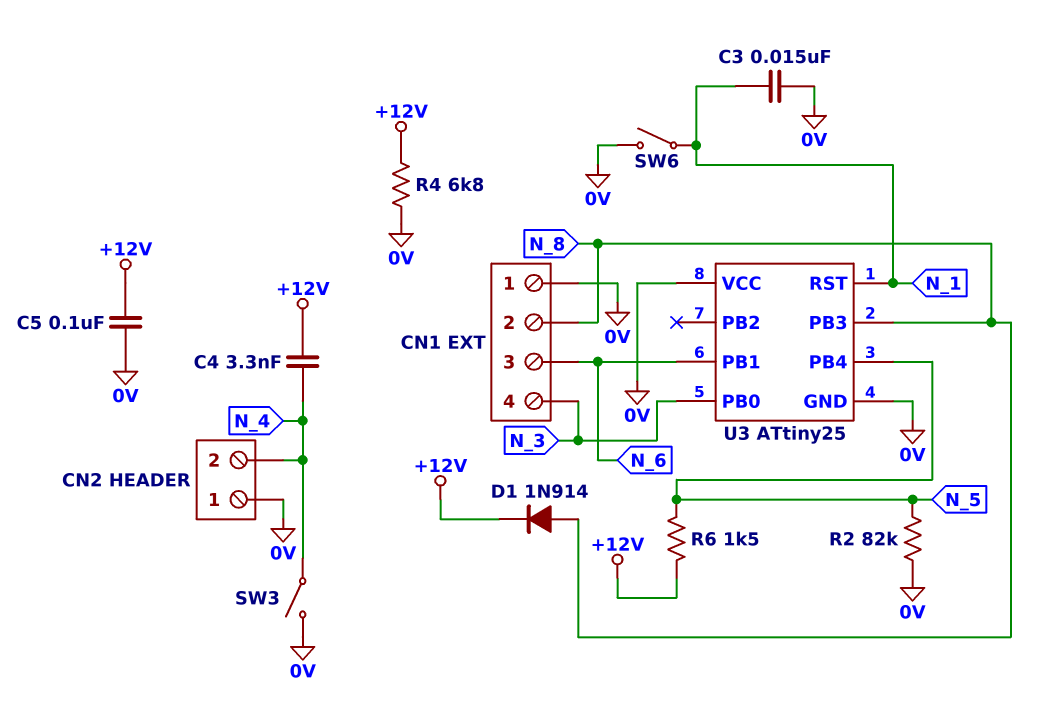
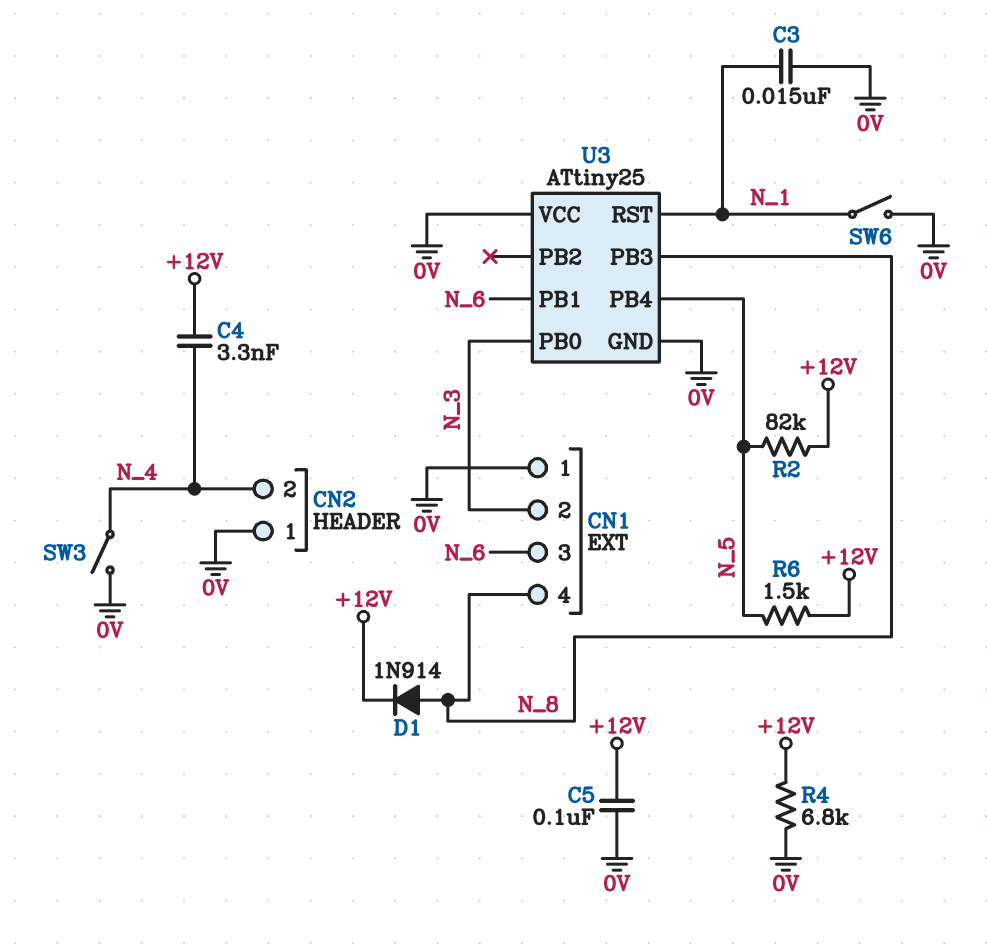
CN1 pin 2: N_8 -> N_3
CN1 pin 4: N_3 -> N_8
R2: 82k (0V, N_5) -> 82k (+12V, N_5)

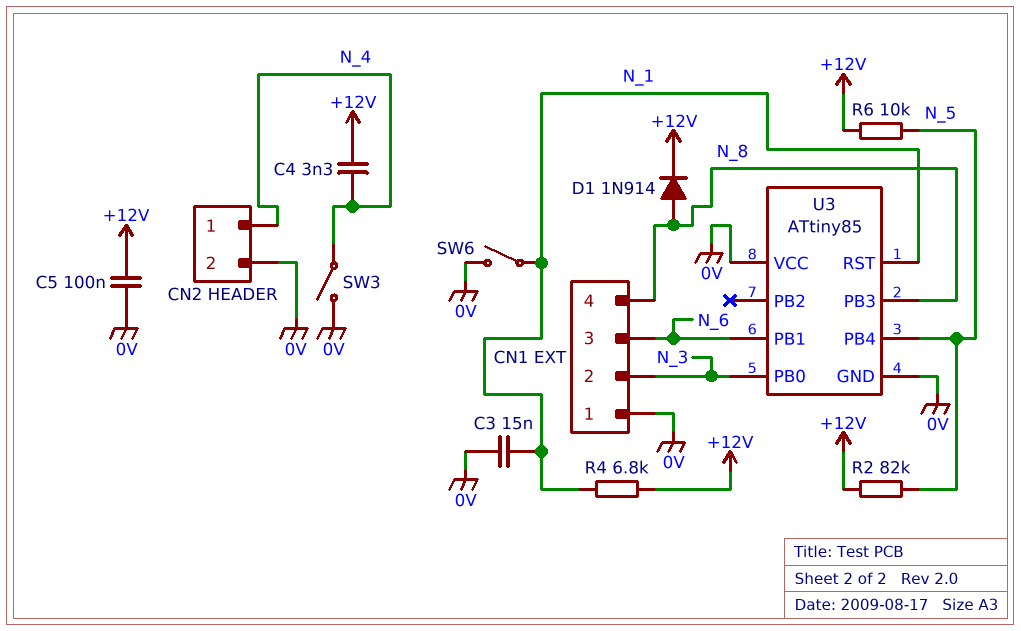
CN2 pin 1: 0V -> N_4
CN2 pin 2: N_4 -> 0V
R4: 6.8k (+12V, 0V) -> 6.8k (+12V, N_1)
R6: 1.5k (+12V, N_5) -> 10k (+12V, N_5)
U3: ATtiny25 -> ATtiny85

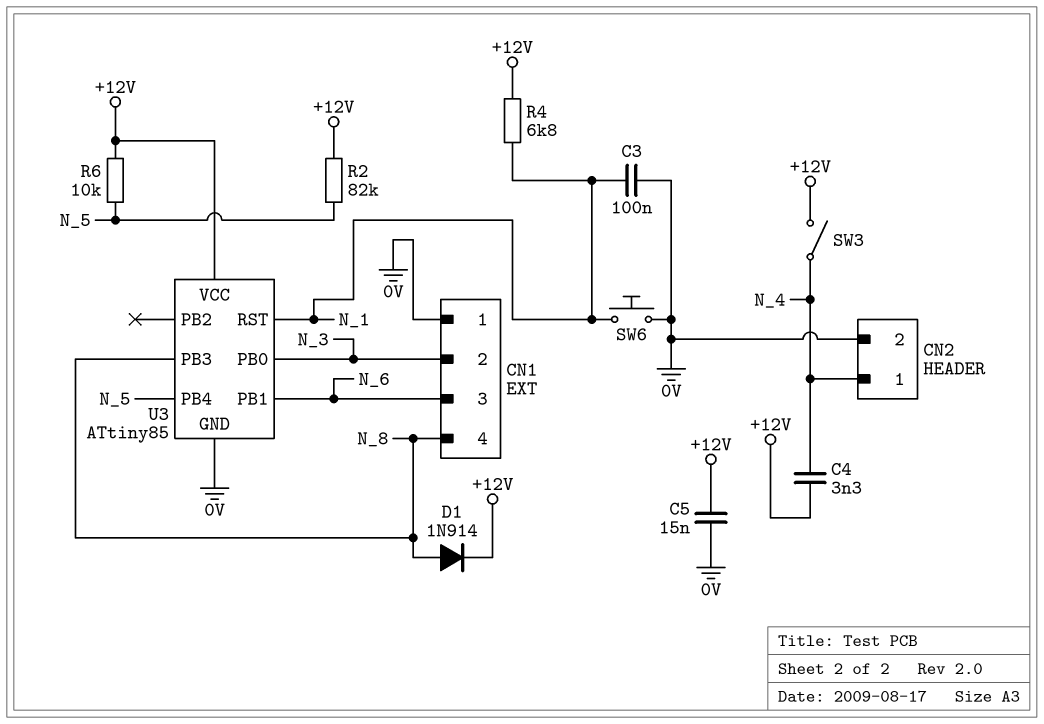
C3: 15nF (0V, N_1) -> 100nF (0V, N_1)
C5: 100nF (+12V, 0V) -> 15nF (+12V, 0V)
SW3: switch (0V, N_4) -> switch (+12V, N_4)
SW6: switch (0V, N_1) -> button (0V, N_1)
U3 pin VCC: 0V -> +12V

